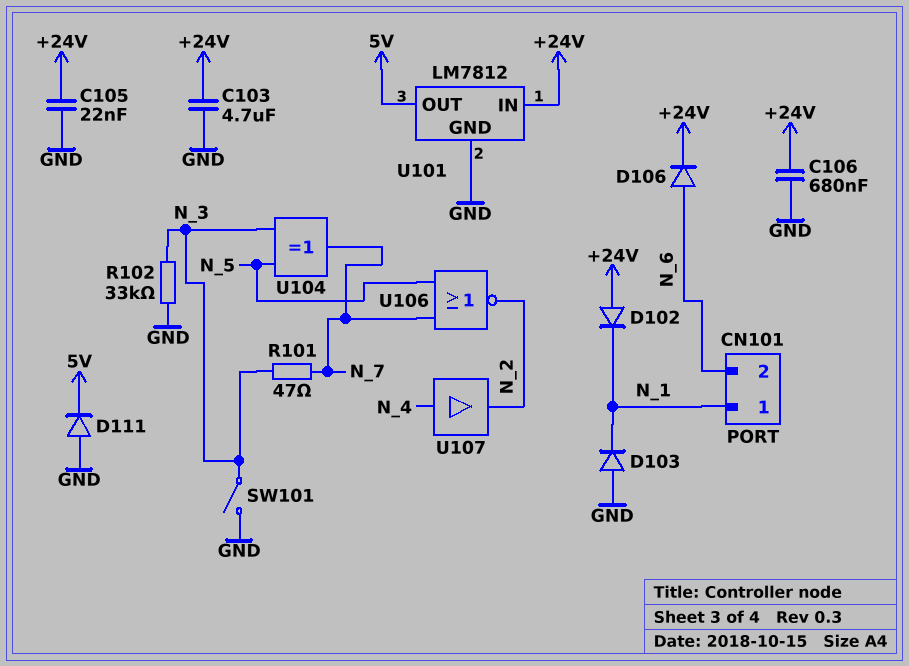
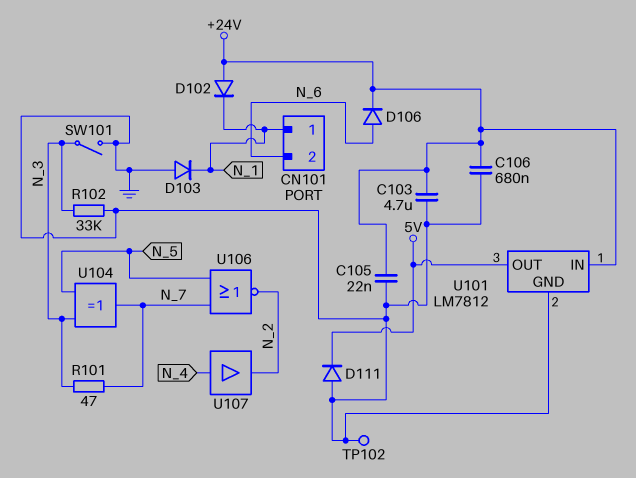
TP102: none -> test point (GND)

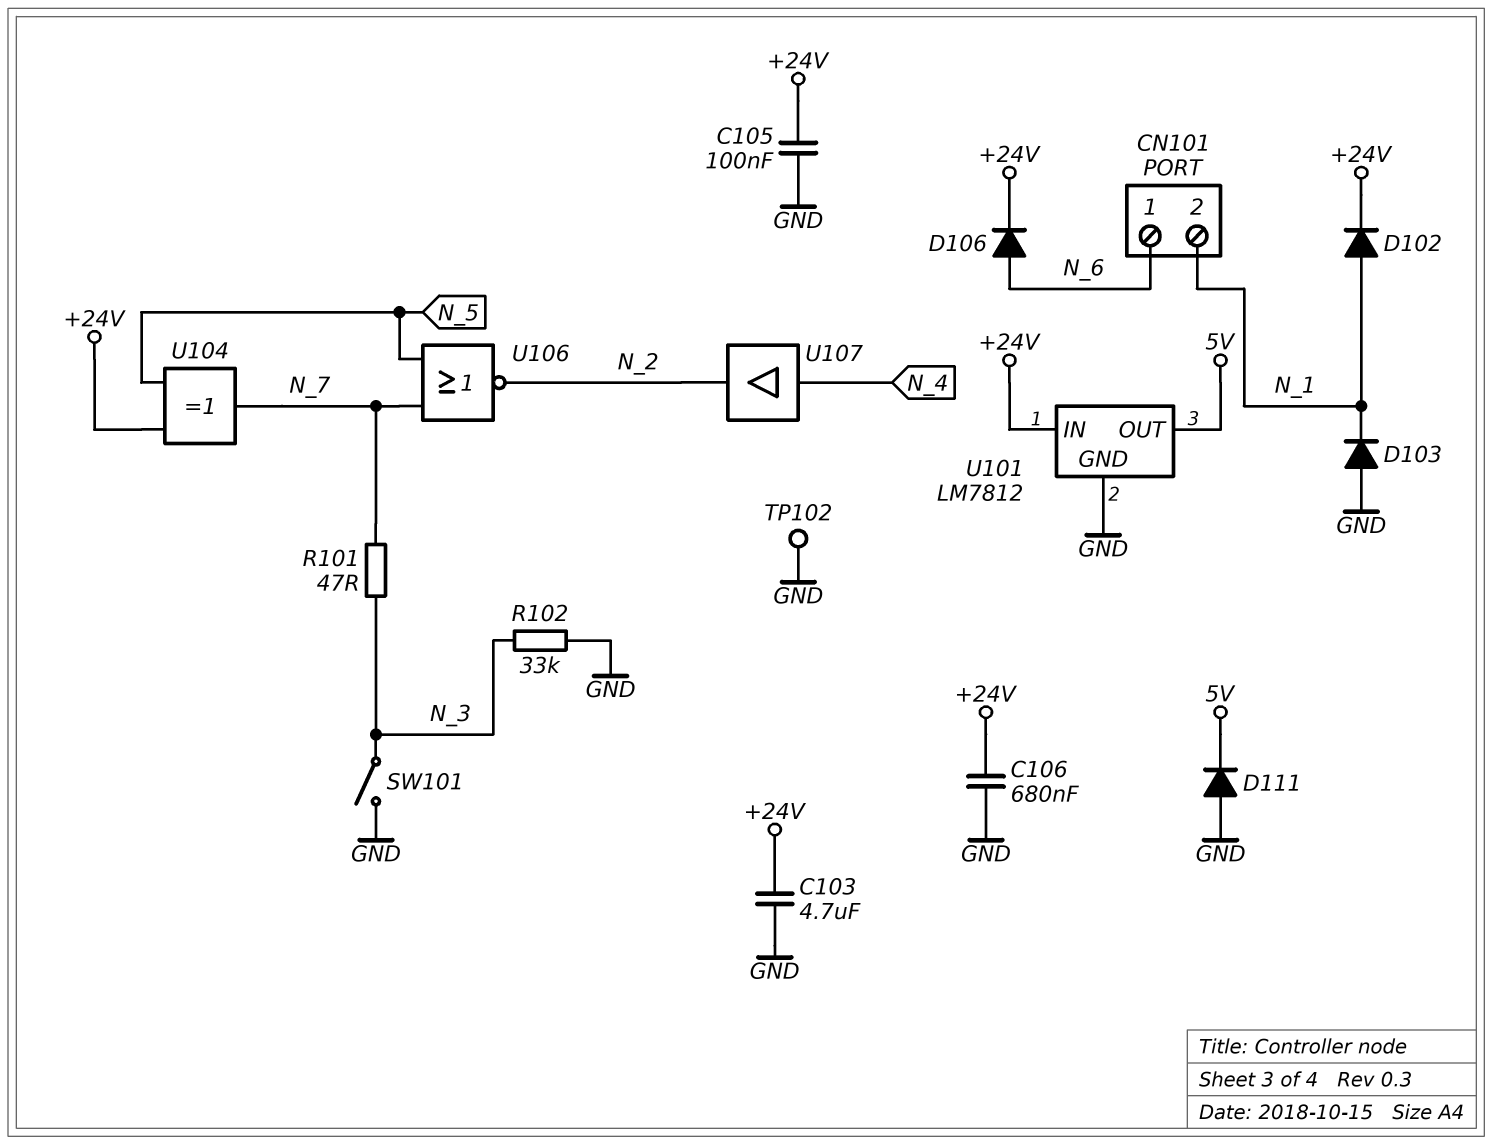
C105: 22nF (+24V, GND) -> 100nF (+24V, GND)
CN101 pin 1: N_1 -> N_6
CN101 pin 2: N_6 -> N_1
D102: diode (A +24V, K N_1) -> diode (A N_1, K +24V)
U104: XOR (in N_3, in N_5, out N_7) -> XOR (in +24V, in N_5, out N_7)

